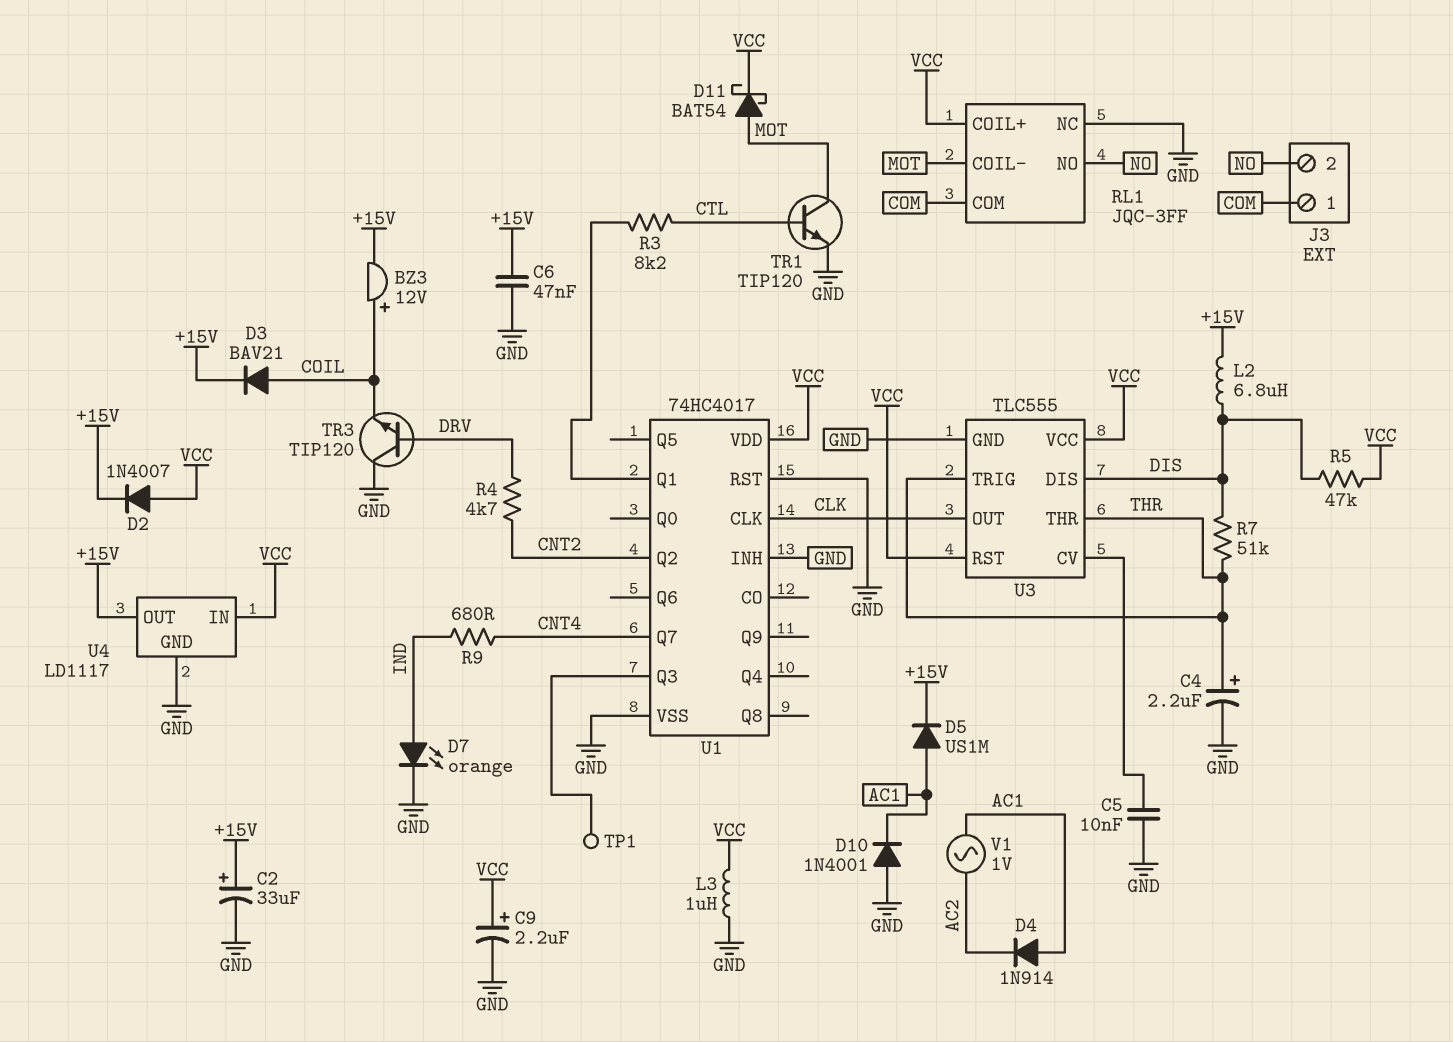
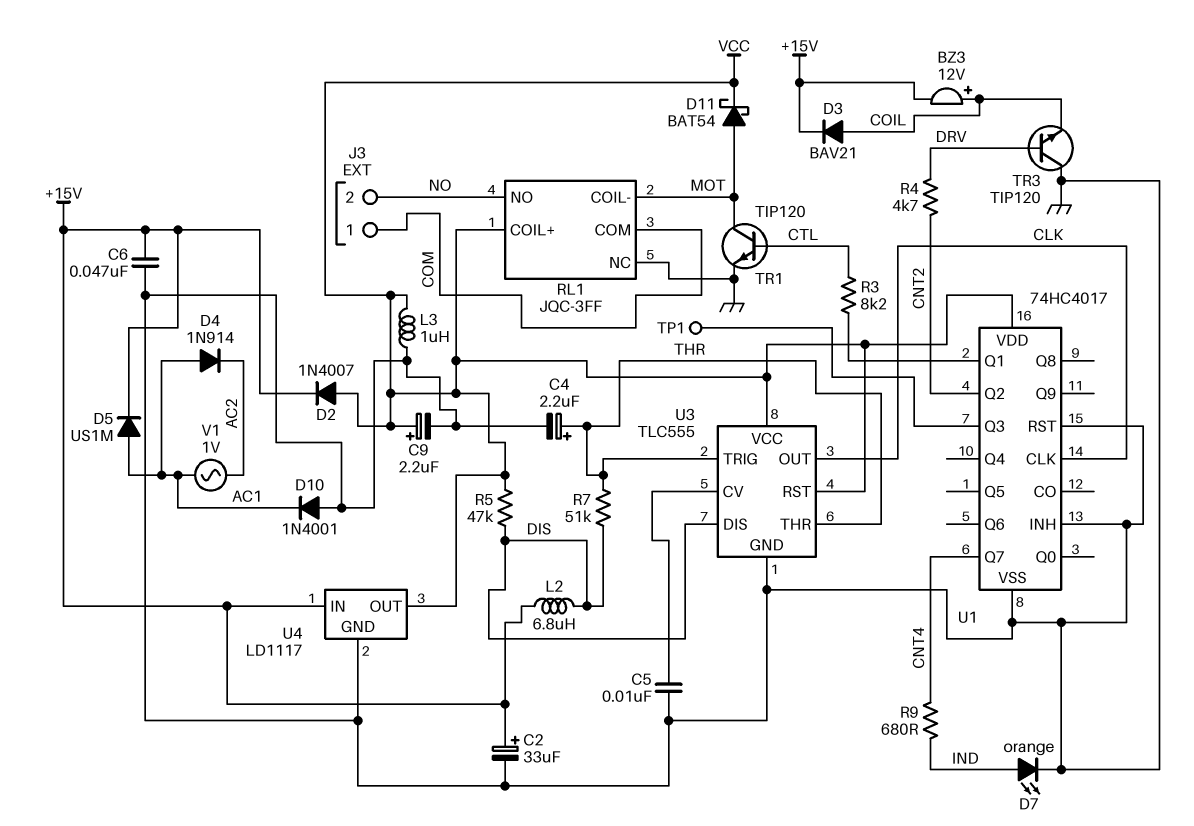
U4 pin IN: VCC -> +15V
U4 pin OUT: +15V -> VCC

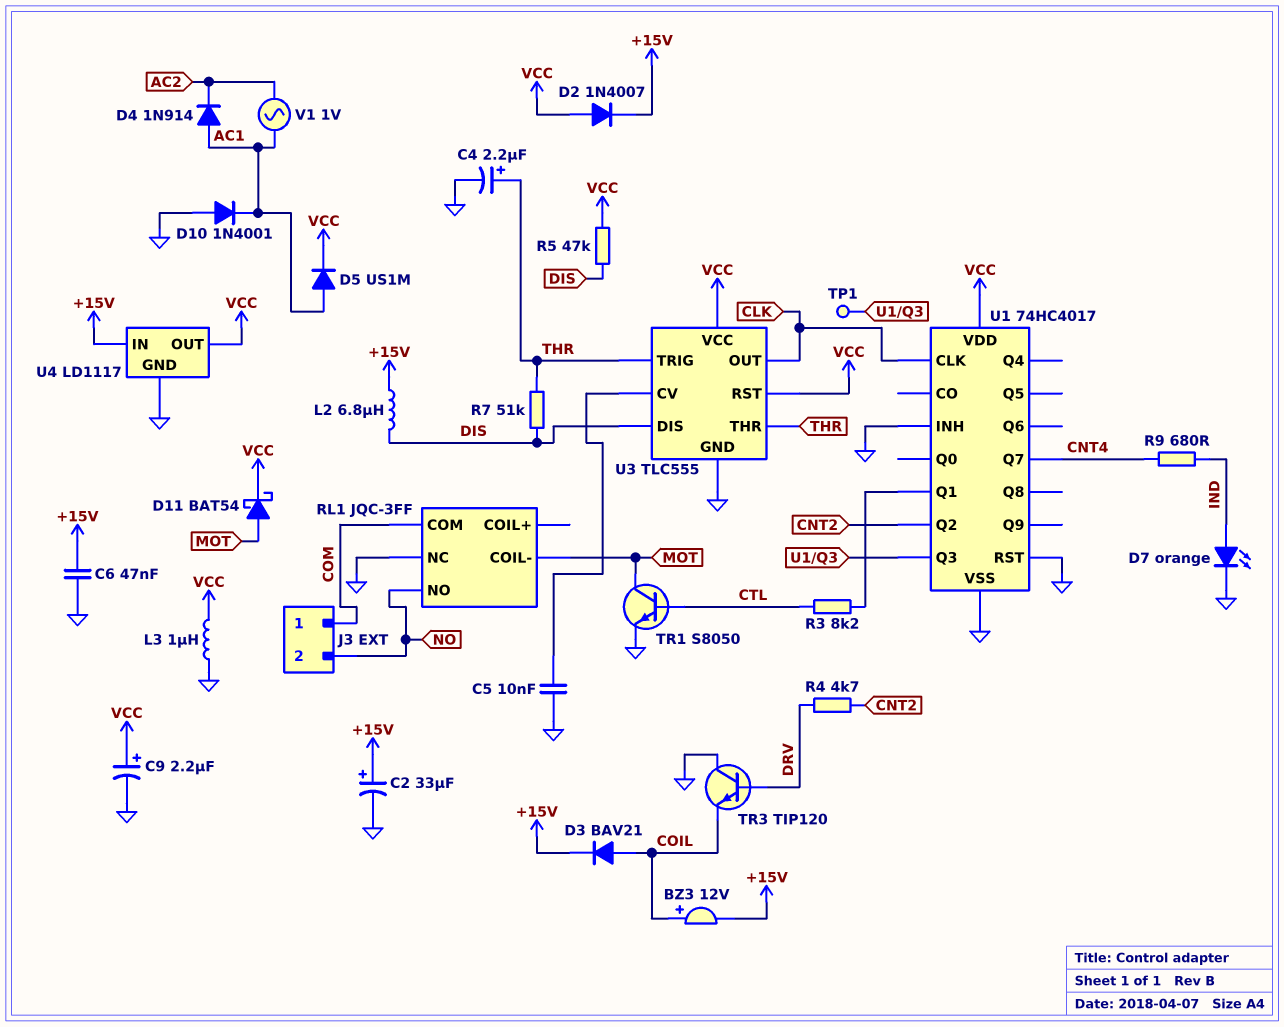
D5: diode US1M (A AC1, K +15V) -> diode US1M (A AC1, K VCC)
RL1 pin COIL+: VCC -> none
TR1: NPN TIP120 (B CTL, C MOT, E GND) -> NPN S8050 (B CTL, C MOT, E GND)

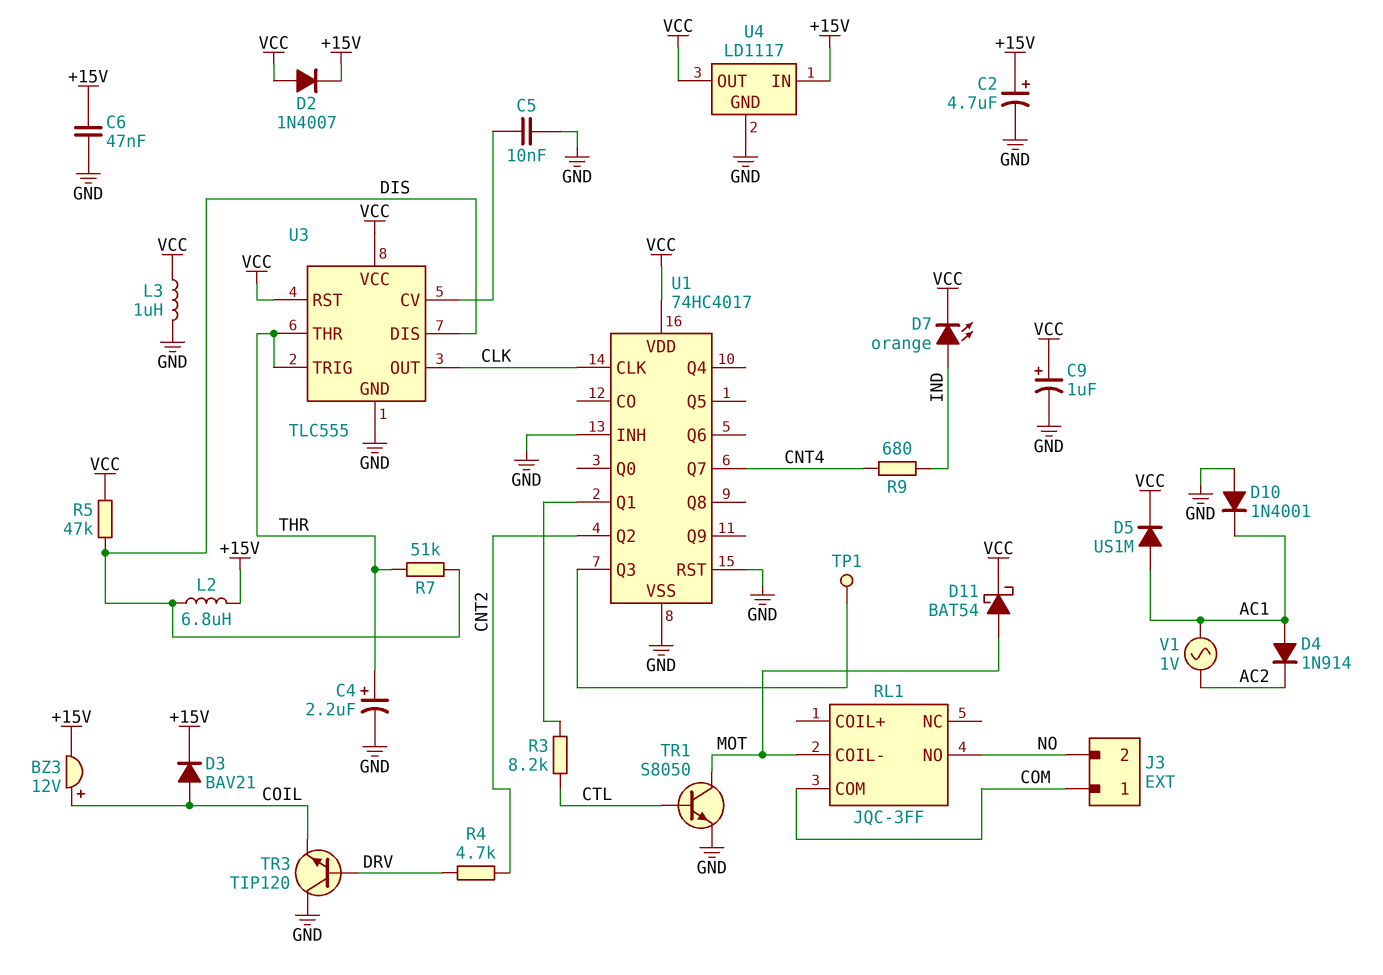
C2: 33uF (plus +15V, minus GND) -> 4.7uF (plus +15V, minus GND)
C9: 2.2uF (plus VCC, minus GND) -> 1uF (plus VCC, minus GND)
D7: LED orange (A IND, K GND) -> LED orange (A IND, K VCC)
RL1 pin NC: GND -> none

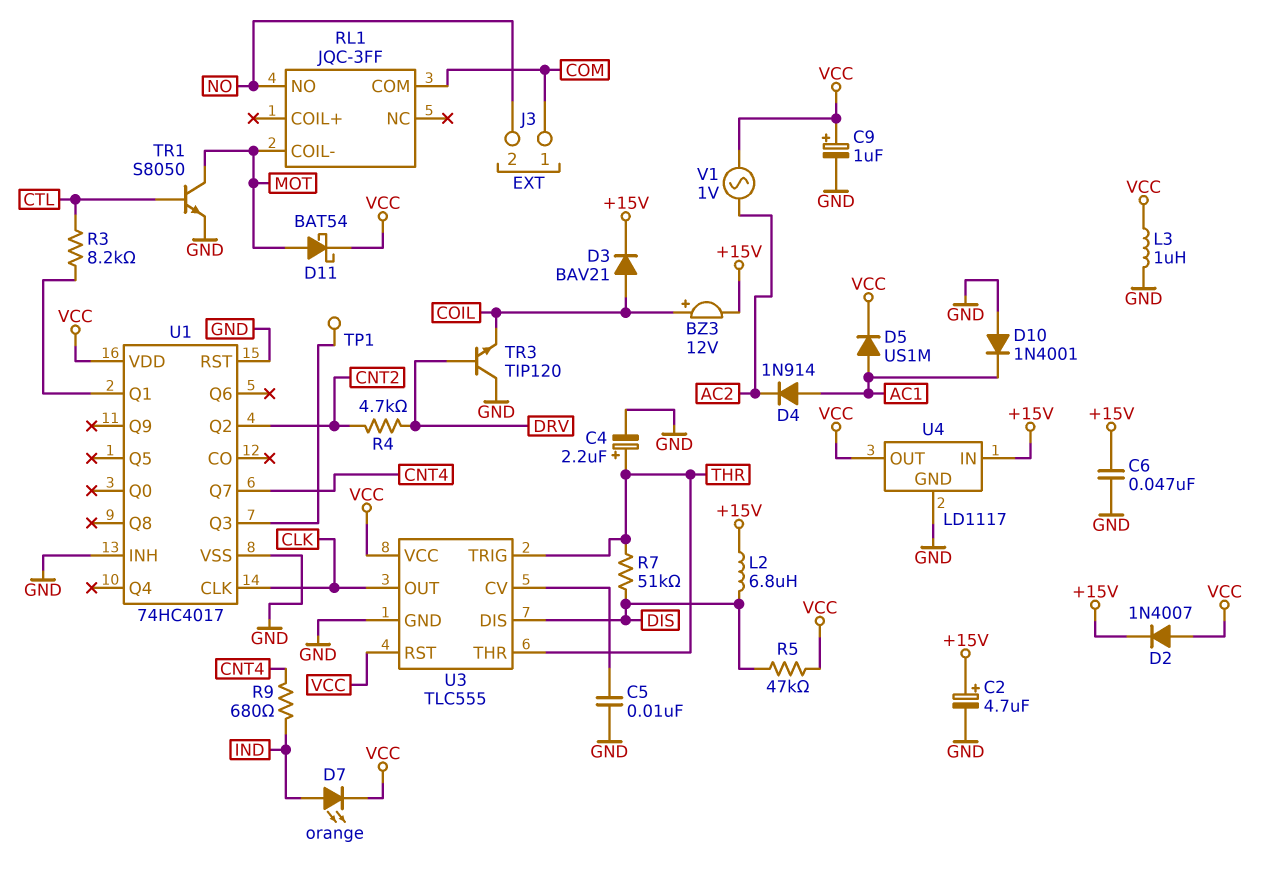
V1: AC 1V (AC1, AC2) -> AC 1V (AC2, VCC)

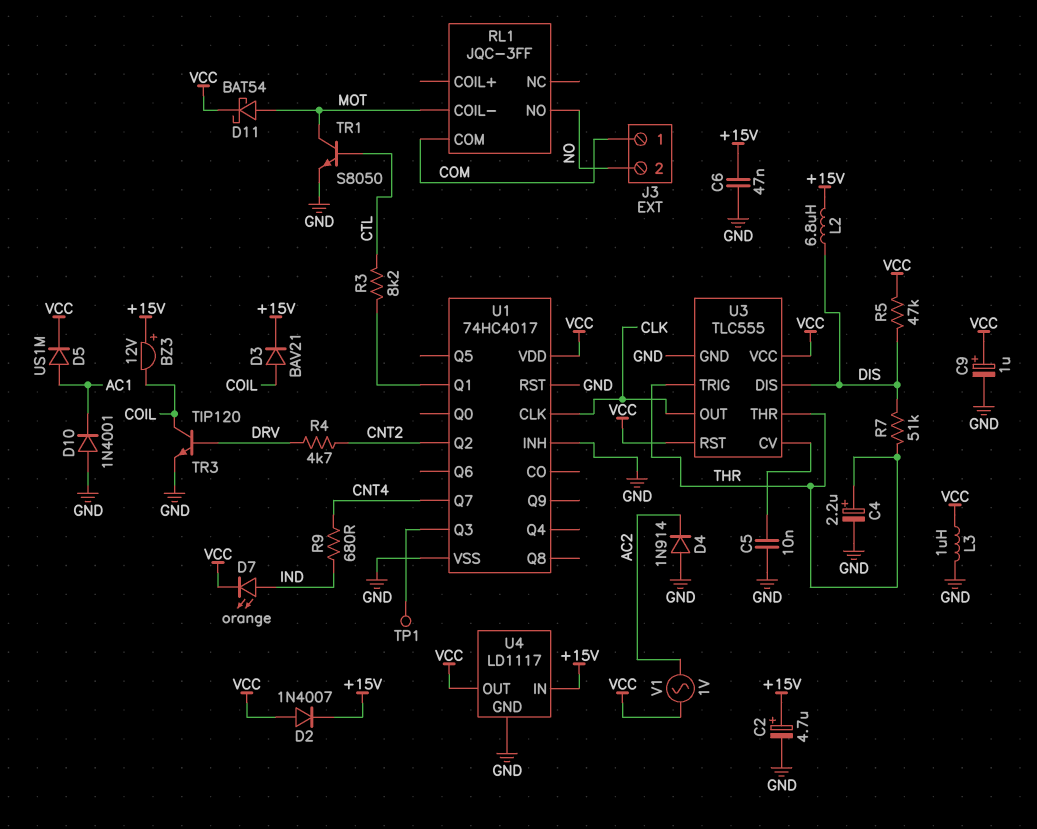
BZ3: buzzer 12V (plus COIL, minus +15V) -> buzzer 12V (plus +15V, minus COIL)
D4: diode 1N914 (A AC1, K AC2) -> diode 1N914 (A GND, K AC2)
TR3: NPN TIP120 (B DRV, C GND, E COIL) -> NPN TIP120 (B DRV, C COIL, E GND)

